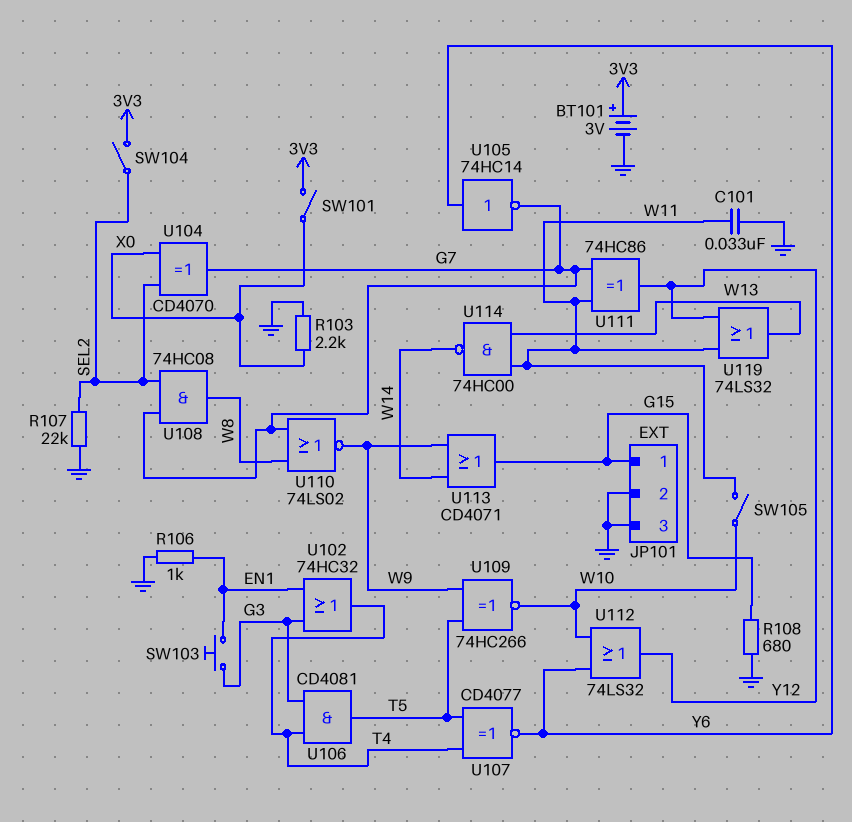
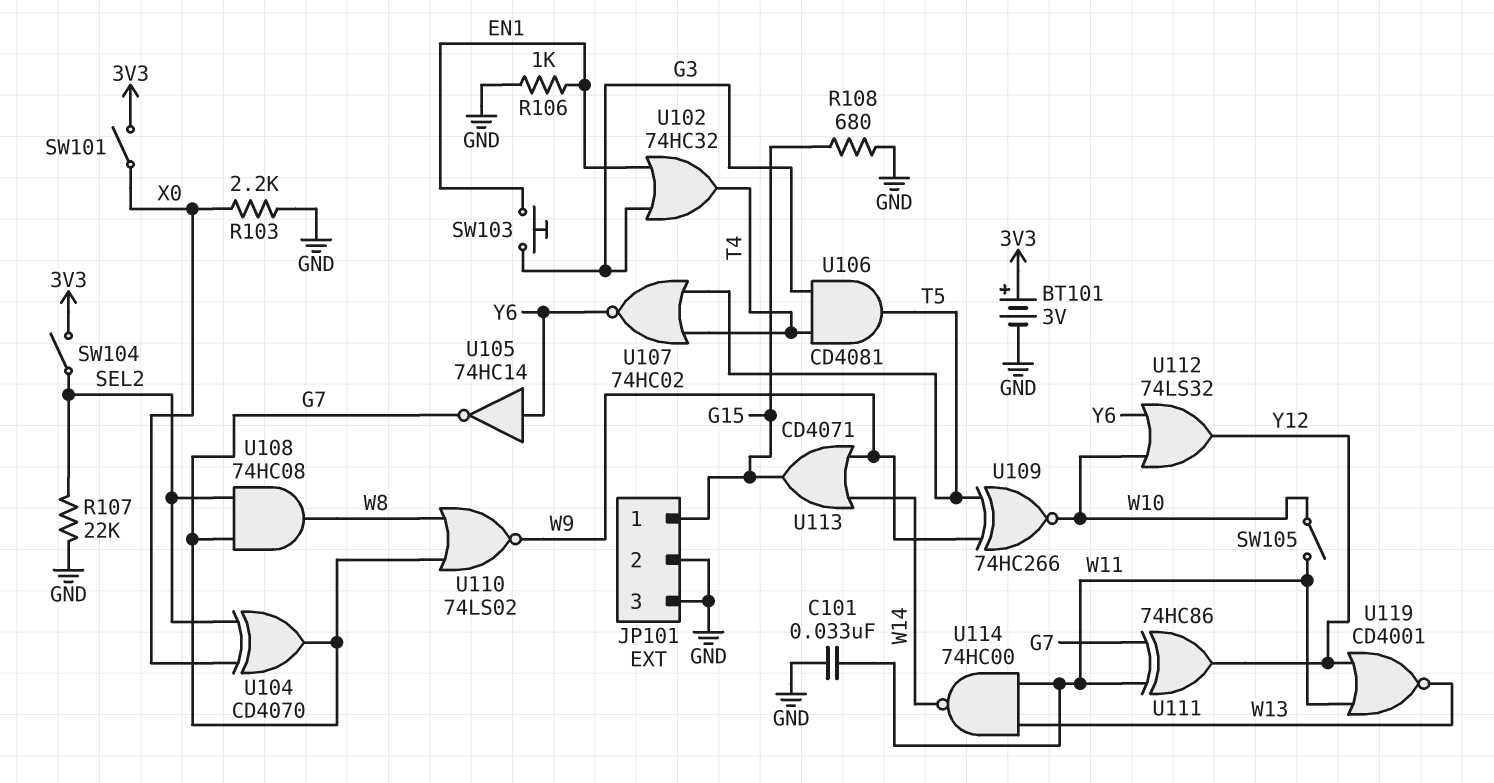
U107: XNOR CD4077 (in T4, in T5, out Y6) -> NOR 74HC02 (in T4, in T5, out Y6)
U119: OR 74LS32 (in W11, in Y12, out W13) -> NOR CD4001 (in W11, in Y12, out W13)

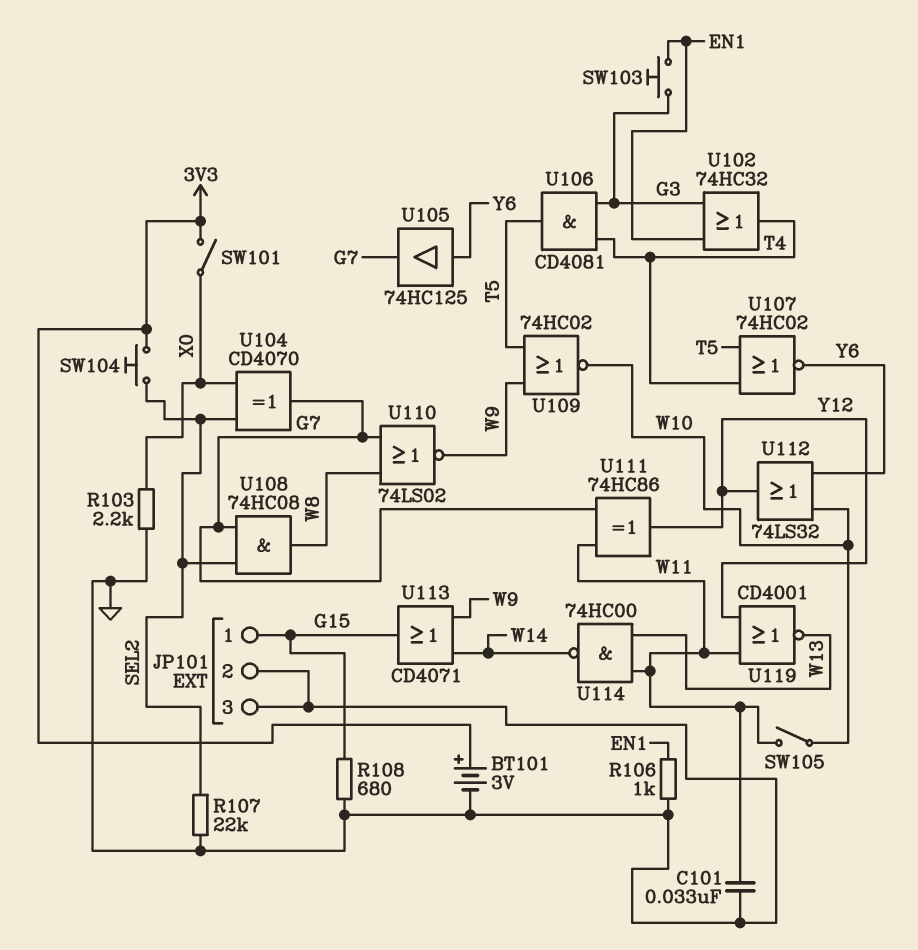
SW104: switch (3V3, SEL2) -> button (3V3, SEL2)
U105: NOT 74HC14 (in Y6, out G7) -> buffer 74HC125 (in Y6, out G7)
U109: XNOR 74HC266 (in T5, in W9, out W10) -> NOR 74HC02 (in T5, in W9, out W10)

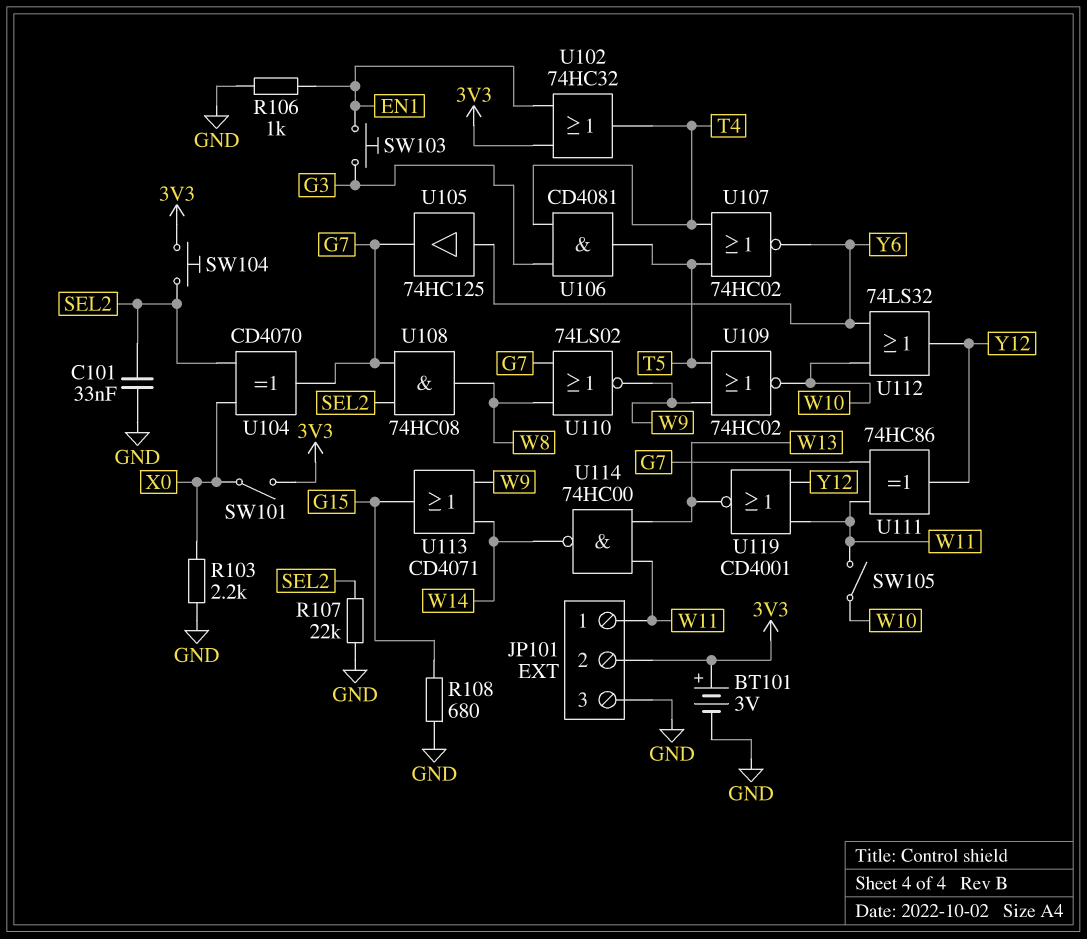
C101: 33nF (GND, W11) -> 33nF (GND, SEL2)
JP101 pin 1: G15 -> W11
JP101 pin 2: GND -> 3V3
U102: OR 74HC32 (in EN1, in G3, out T4) -> OR 74HC32 (in 3V3, in EN1, out T4)

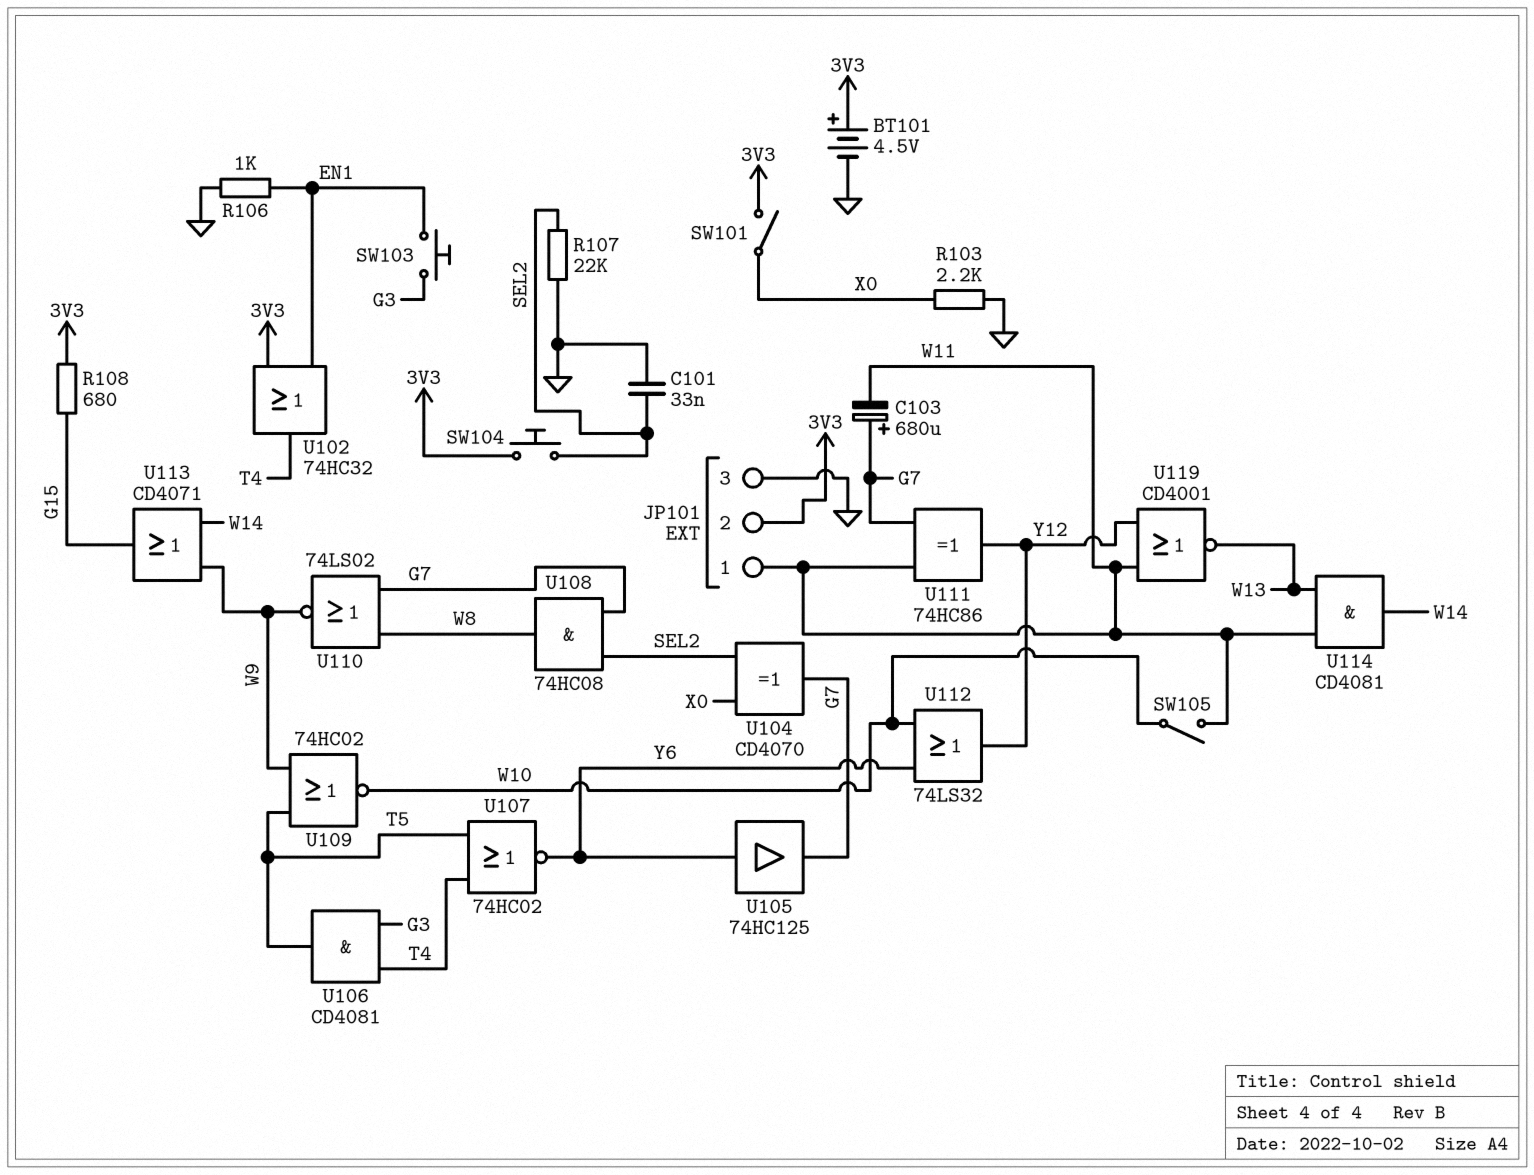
BT101: 3V (plus 3V3, minus GND) -> 4.5V (plus 3V3, minus GND)
C103: none -> 680uF (plus G7, minus W11)
R108: 680 (G15, GND) -> 680 (3V3, G15)
U114: NAND 74HC00 (in W11, in W13, out W14) -> AND CD4081 (in W11, in W13, out W14)

